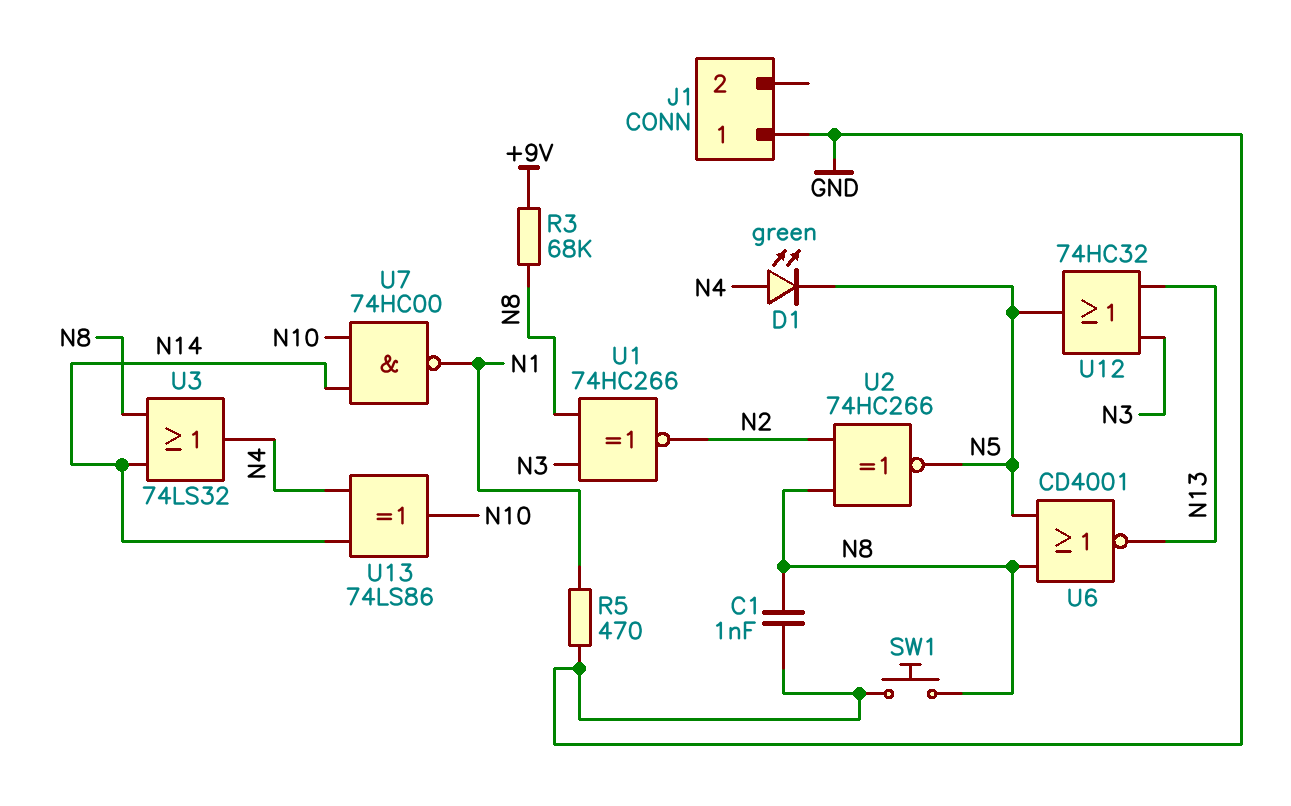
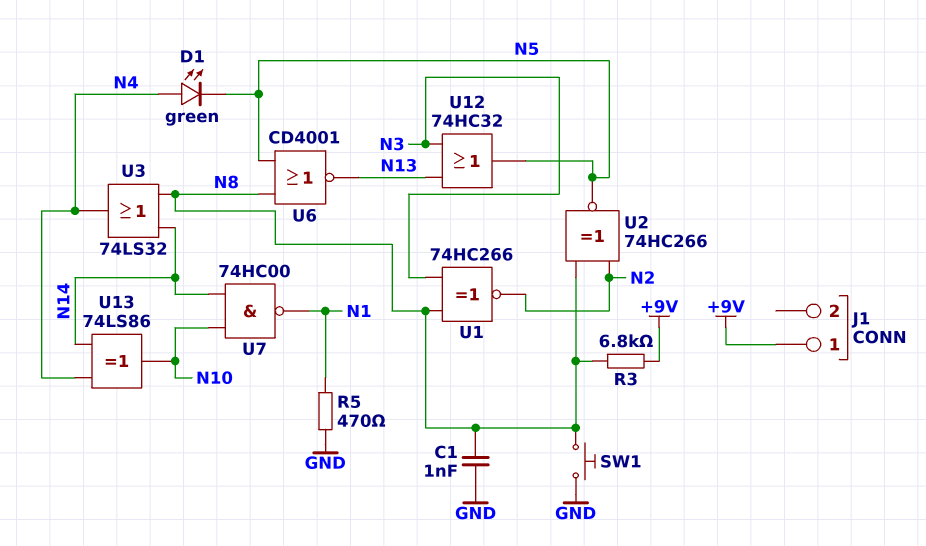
J1 pin 1: GND -> +9V
R3: 68k (+9V, N8) -> 6.8k (+9V, N8)

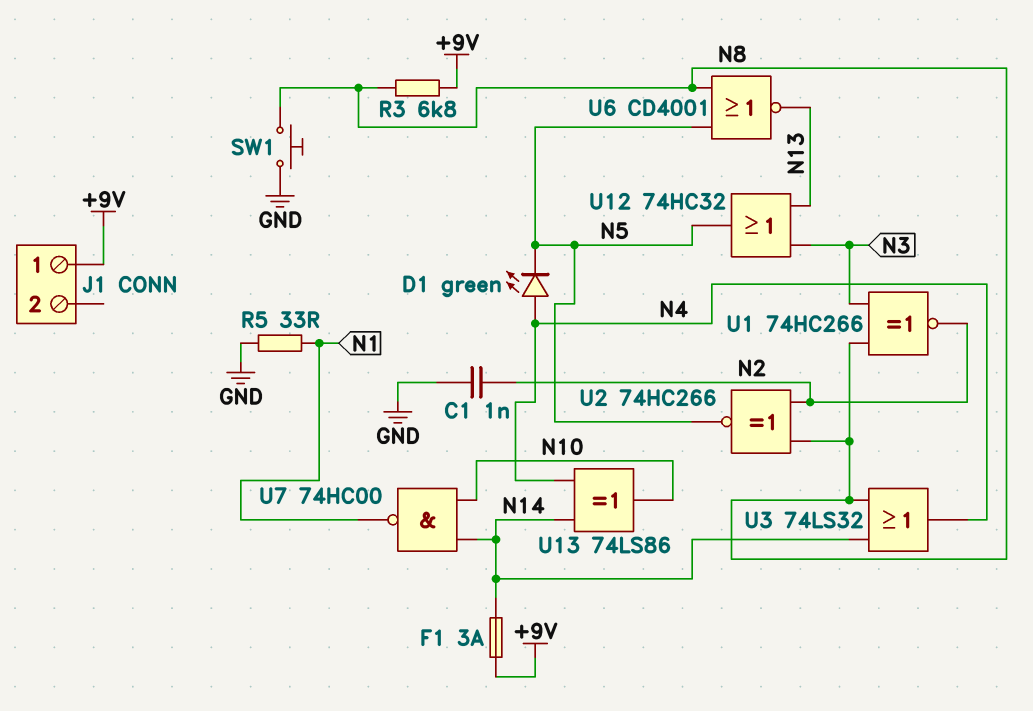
C1: 1nF (GND, N8) -> 1nF (GND, N2)
F1: none -> 3A (+9V, N14)
R5: 470 (GND, N1) -> 33 (GND, N1)

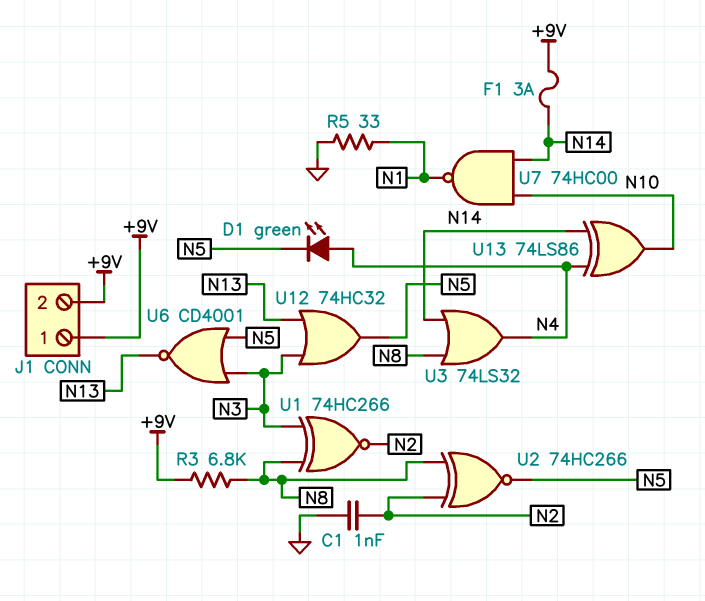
J1 pin 2: none -> +9V
SW1: button (GND, N8) -> none
U6: NOR CD4001 (in N5, in N8, out N13) -> NOR CD4001 (in N3, in N5, out N13)

